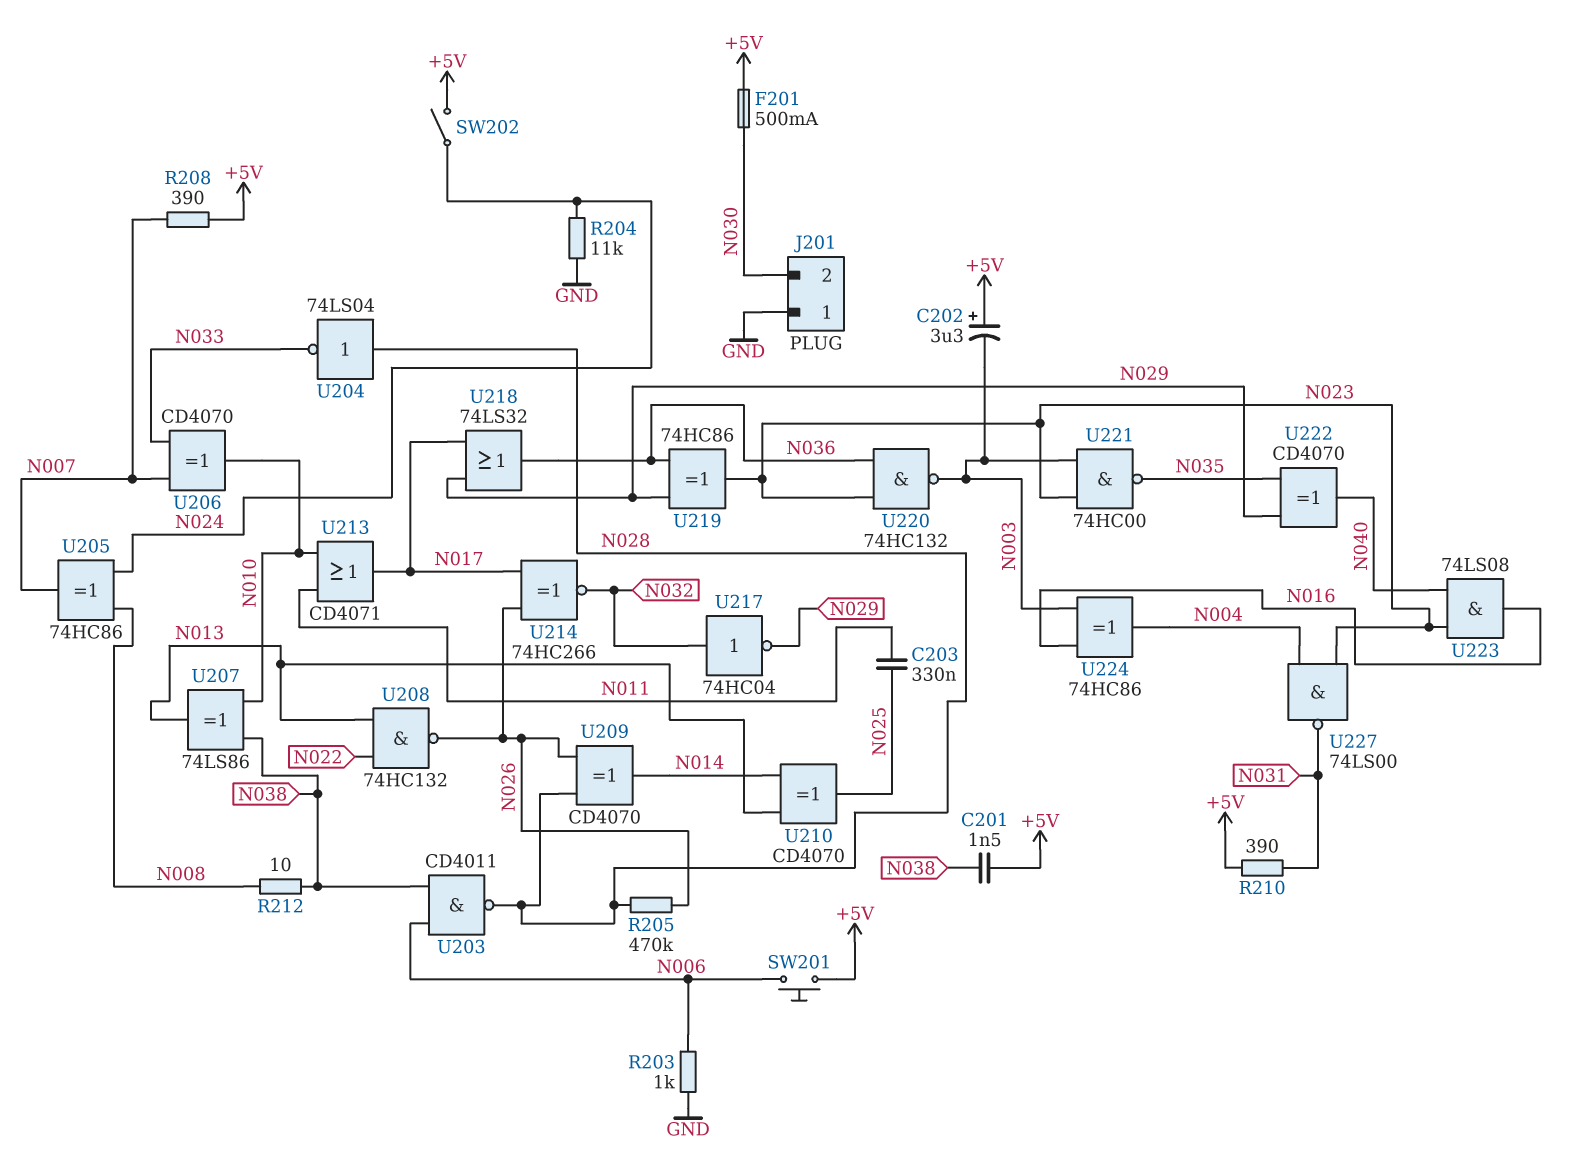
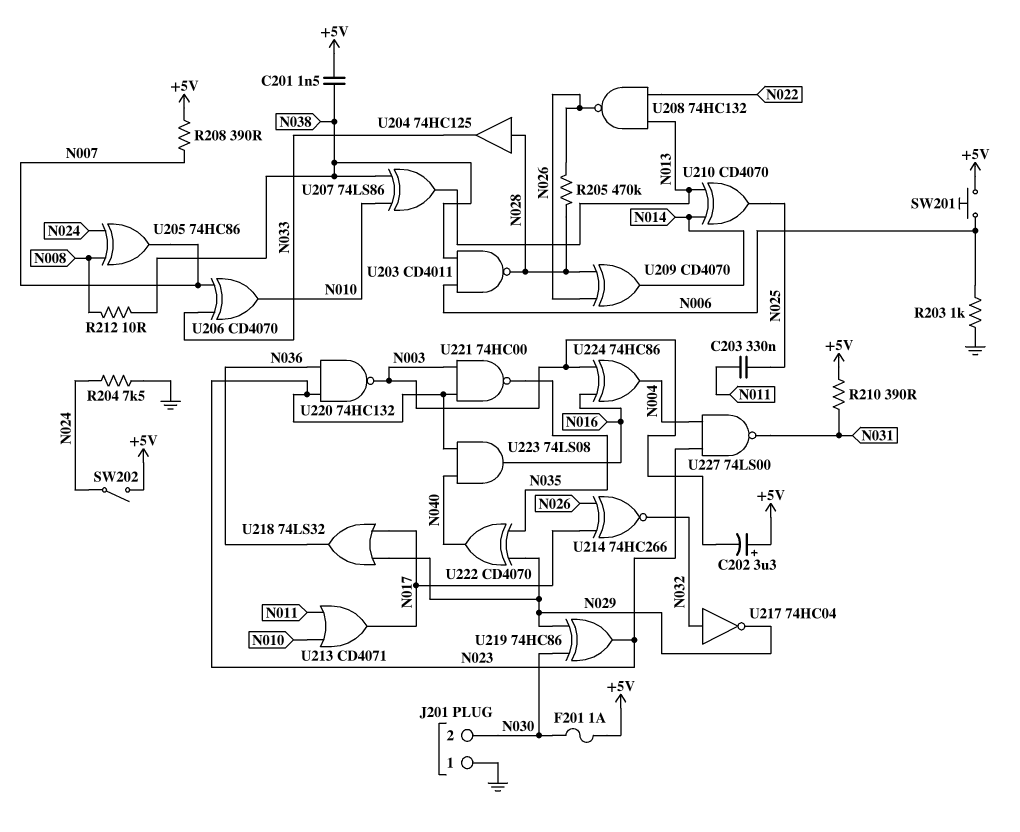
F201: 500mA (+5V, N030) -> 1A (+5V, N030)
R204: 11k (GND, N024) -> 7.5k (GND, N024)
U204: NOT 74LS04 (in N028, out N033) -> buffer 74HC125 (in N028, out N033)
U219: XOR 74HC86 (in N029, in N036, out N023) -> XOR 74HC86 (in N029, in N030, out N023)

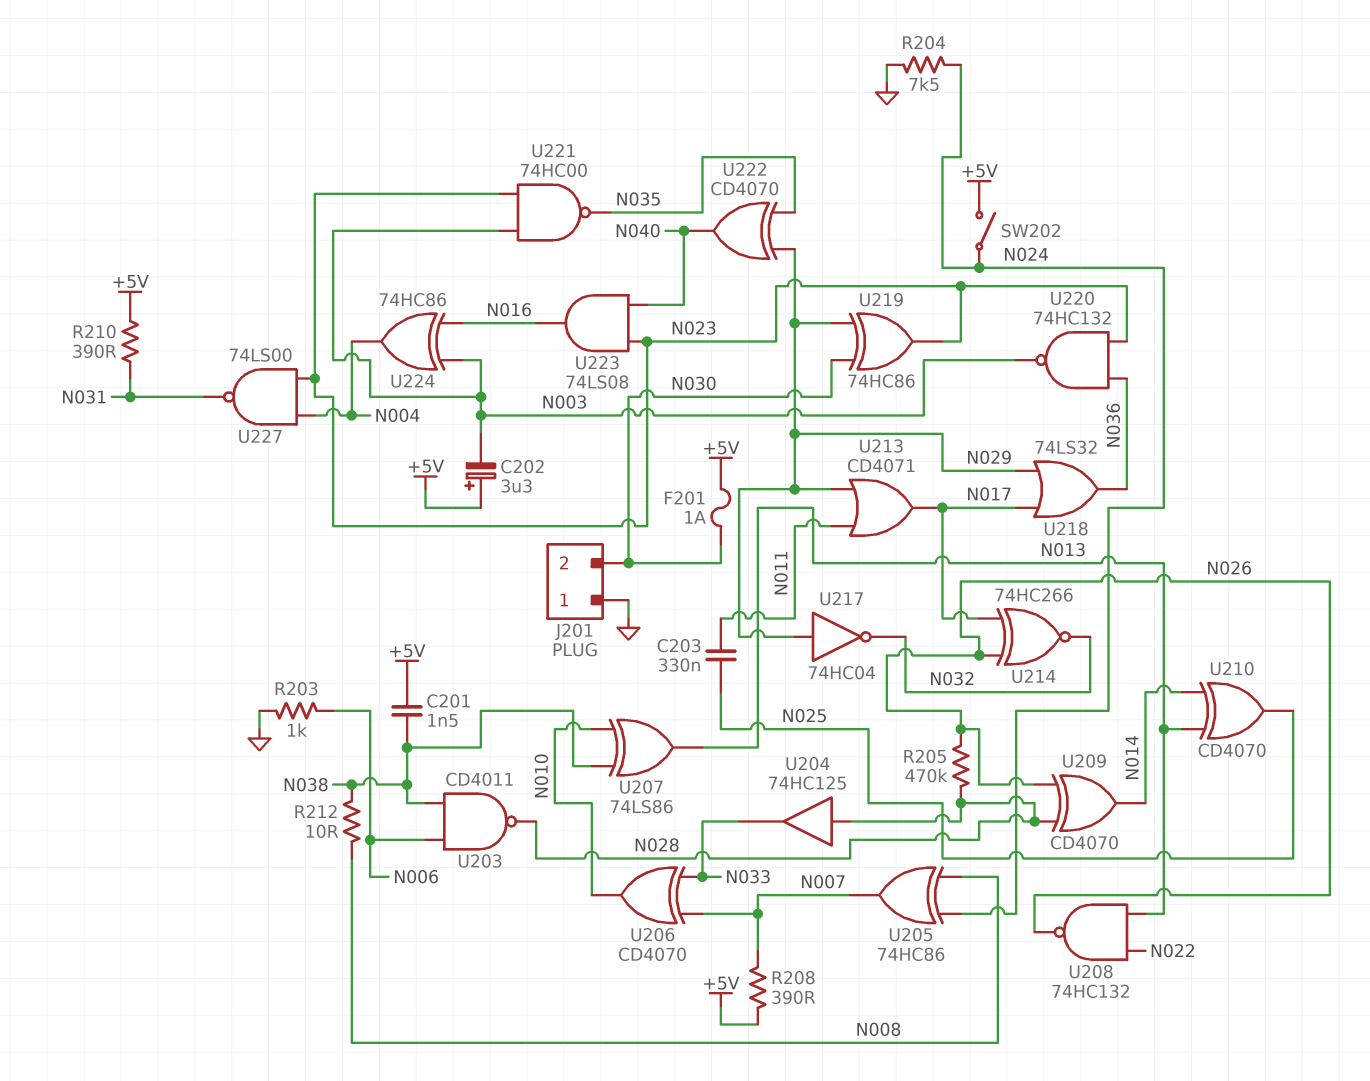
SW201: button (+5V, N006) -> none
U213: OR CD4071 (in N010, in N011, out N017) -> OR CD4071 (in N011, in N029, out N017)
U217: NOT 74HC04 (in N032, out N029) -> NOT 74HC04 (in N029, out N032)

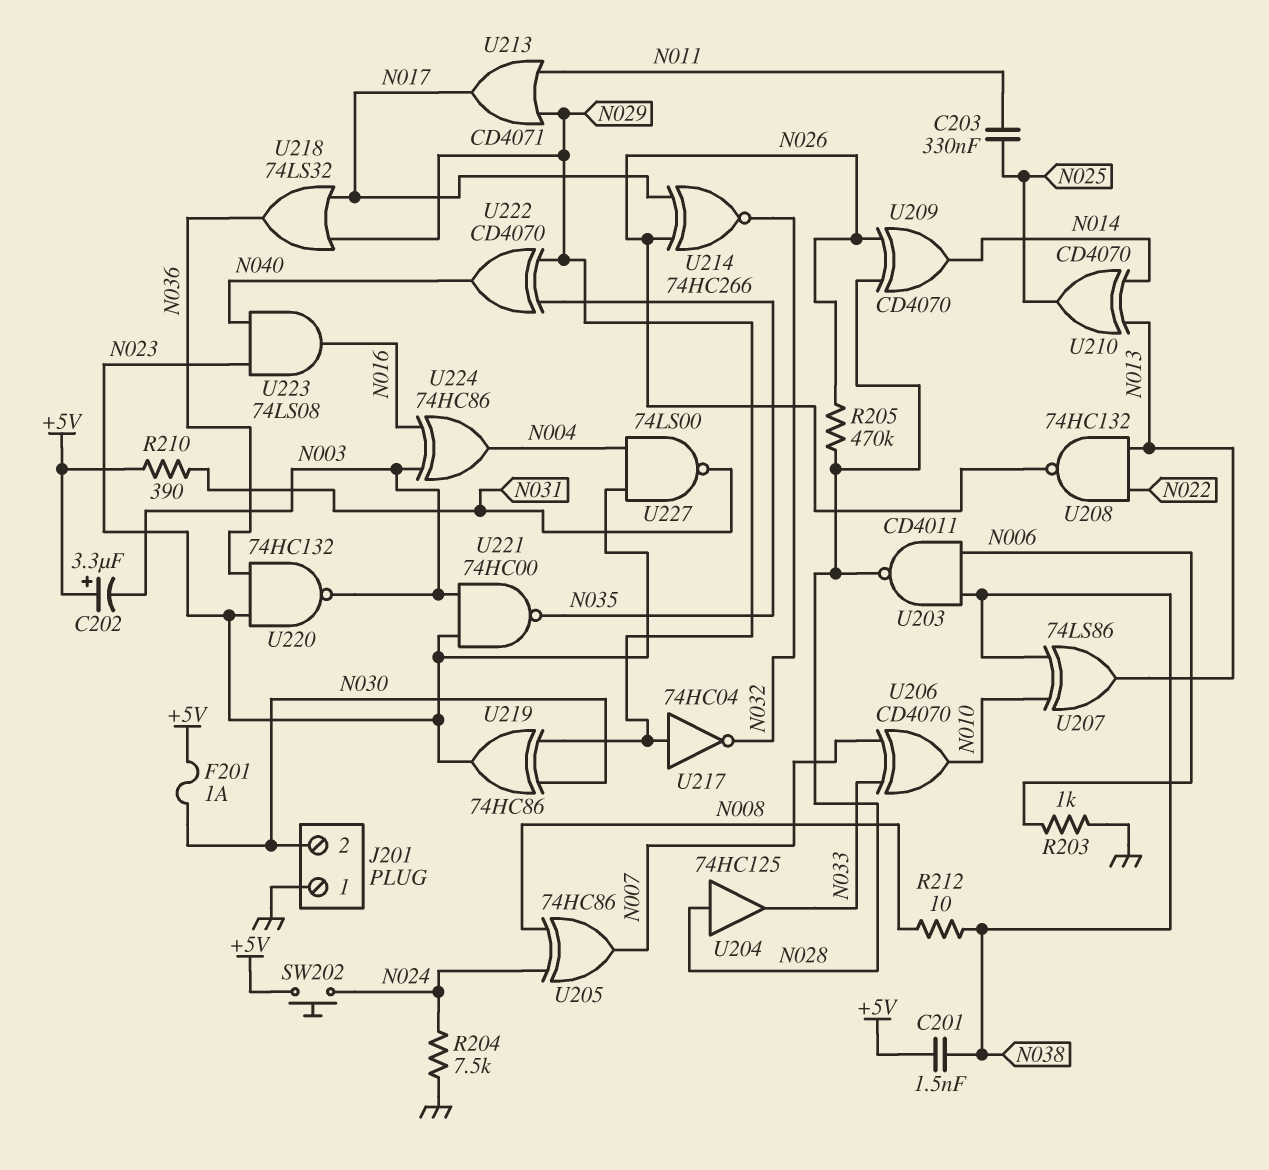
R208: 390 (+5V, N007) -> none
SW202: switch (+5V, N024) -> button (+5V, N024)

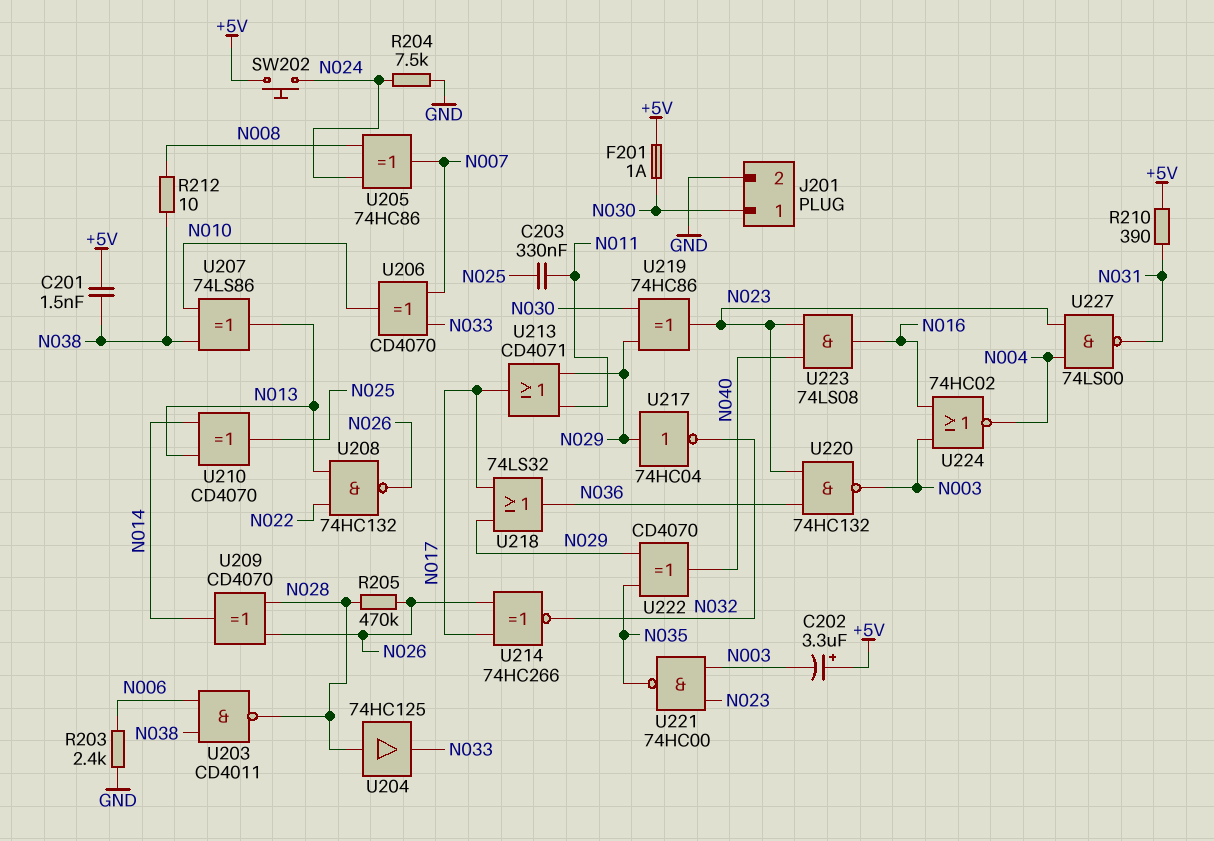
J201 pin 1: GND -> N030
J201 pin 2: N030 -> GND
R203: 1k (GND, N006) -> 2.4k (GND, N006)
U224: XOR 74HC86 (in N003, in N016, out N004) -> NOR 74HC02 (in N003, in N016, out N004)

